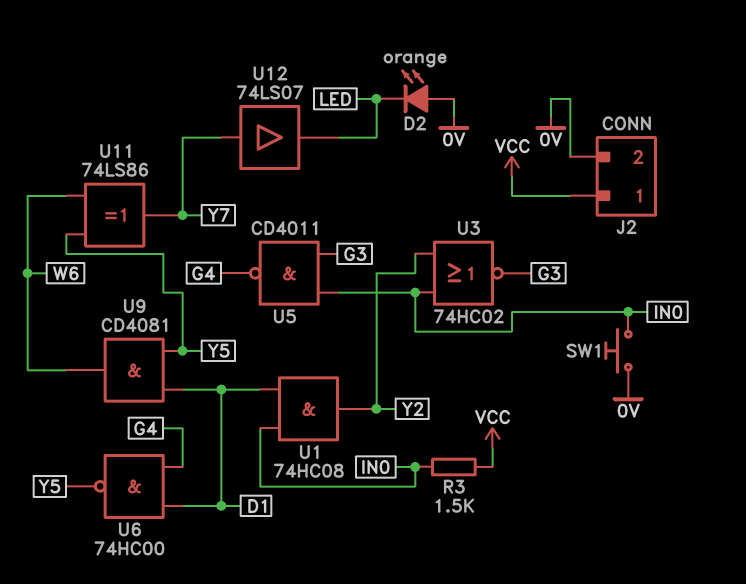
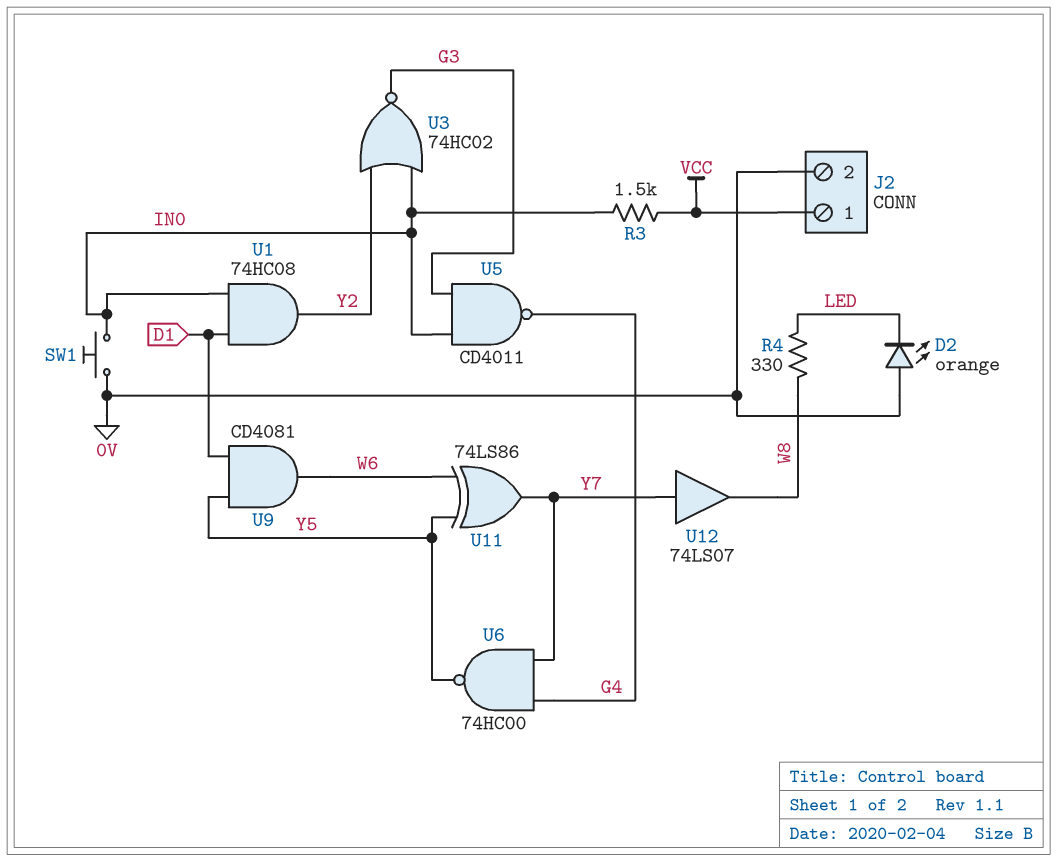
R4: none -> 330 (LED, W8)
U6: NAND 74HC00 (in D1, in G4, out Y5) -> NAND 74HC00 (in G4, in Y7, out Y5)
U12: buffer 74LS07 (in Y7, out LED) -> buffer 74LS07 (in Y7, out W8)

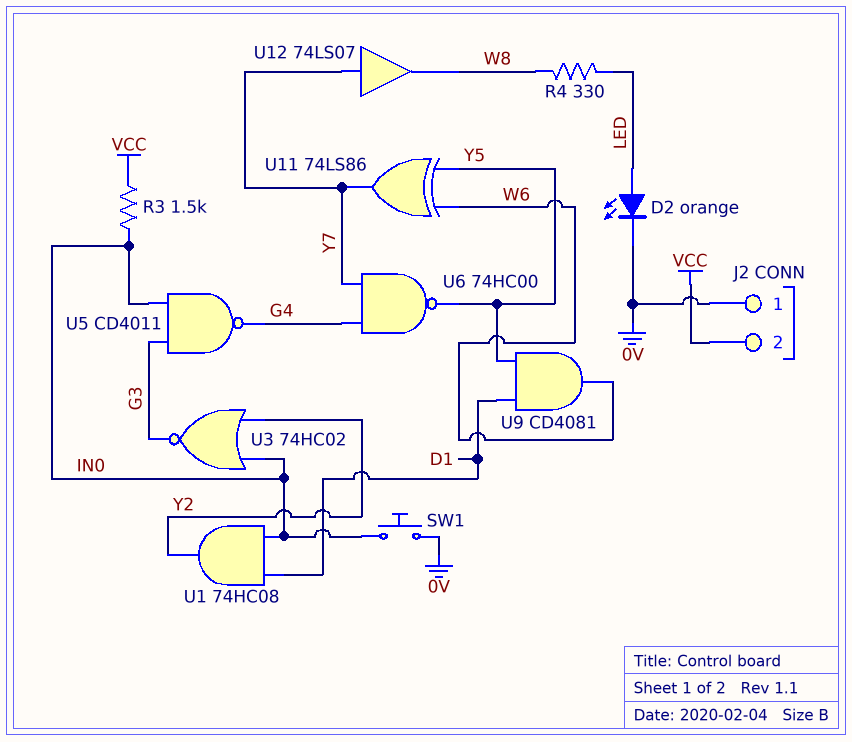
D2: LED orange (A 0V, K LED) -> LED orange (A LED, K 0V)
J2 pin 1: VCC -> 0V
J2 pin 2: 0V -> VCC

